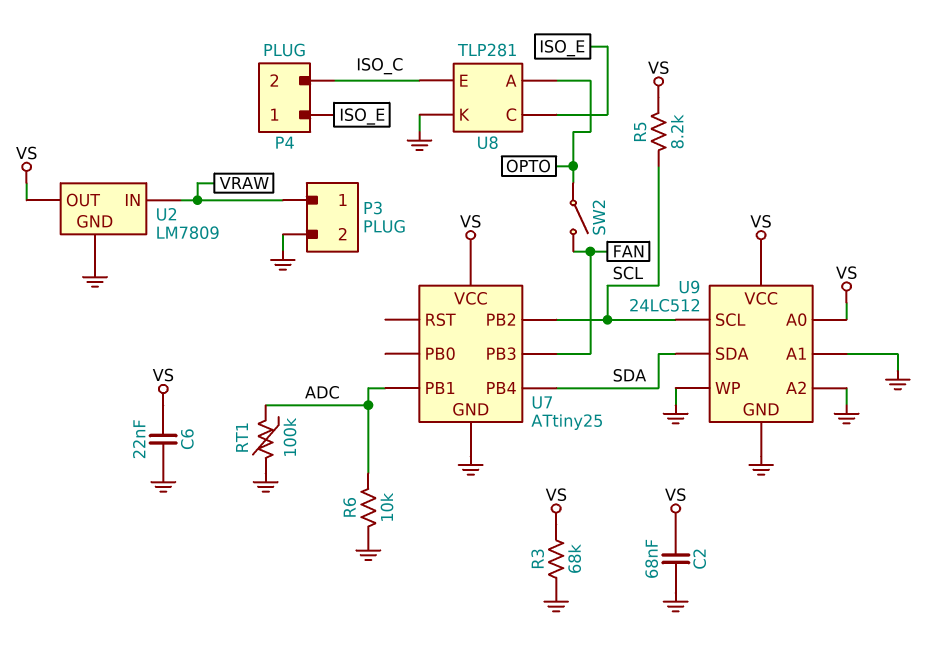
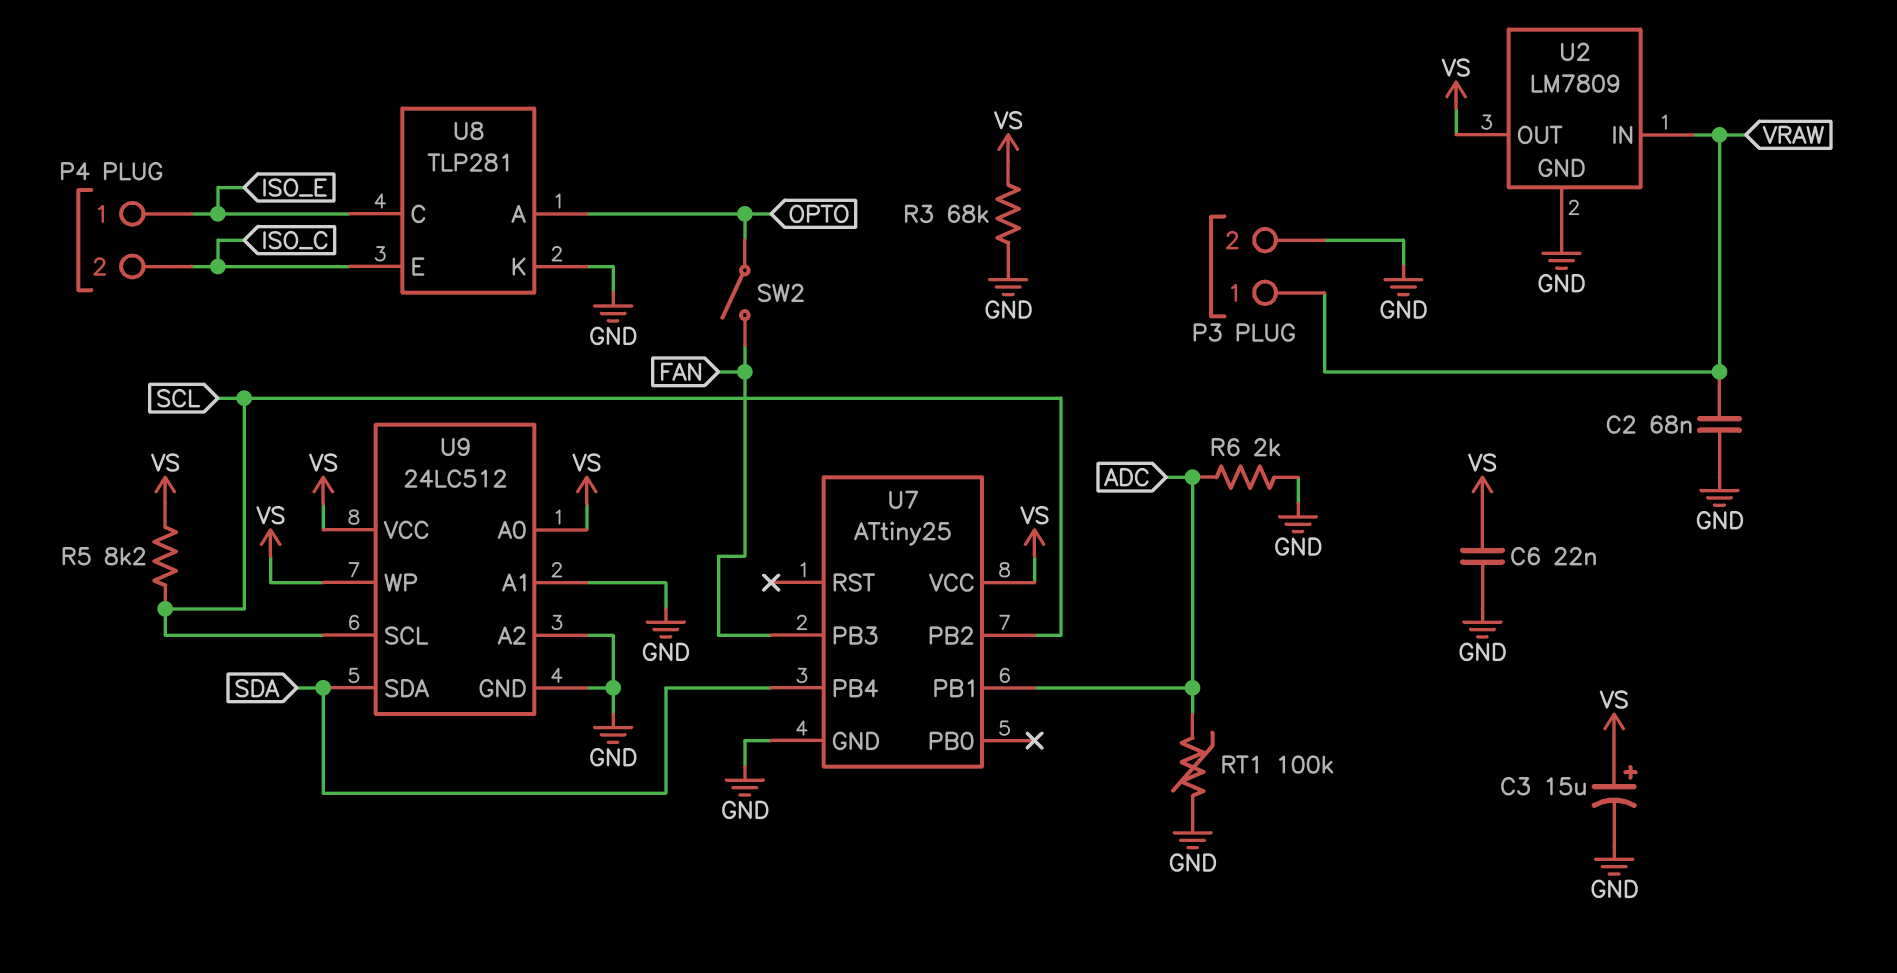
C2: 68nF (GND, VS) -> 68nF (GND, VRAW)
C3: none -> 15uF (plus VS, minus GND)
R6: 10k (ADC, GND) -> 2k (ADC, GND)
U9 pin WP: GND -> VS

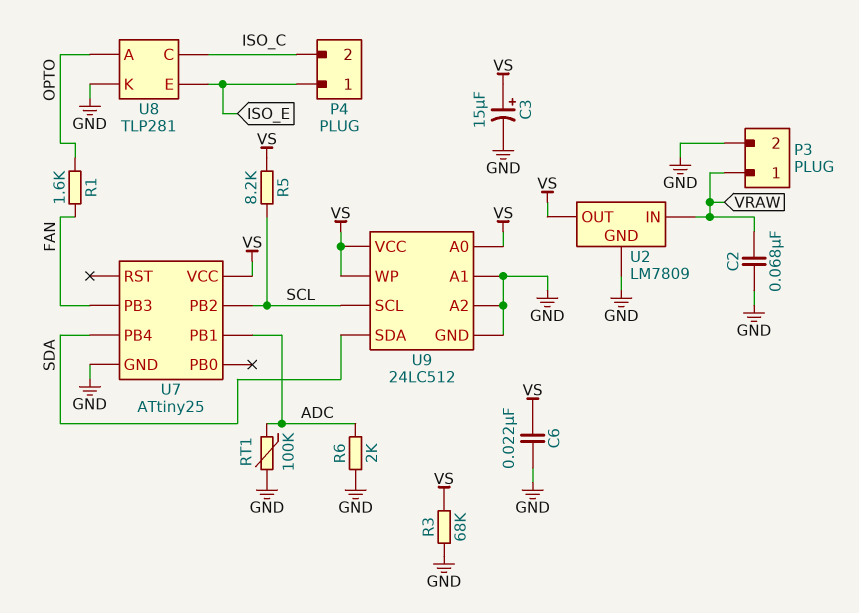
R1: none -> 1.6k (FAN, OPTO)
SW2: switch (FAN, OPTO) -> none
U8 pin C: ISO_E -> ISO_C
U8 pin E: ISO_C -> ISO_E

